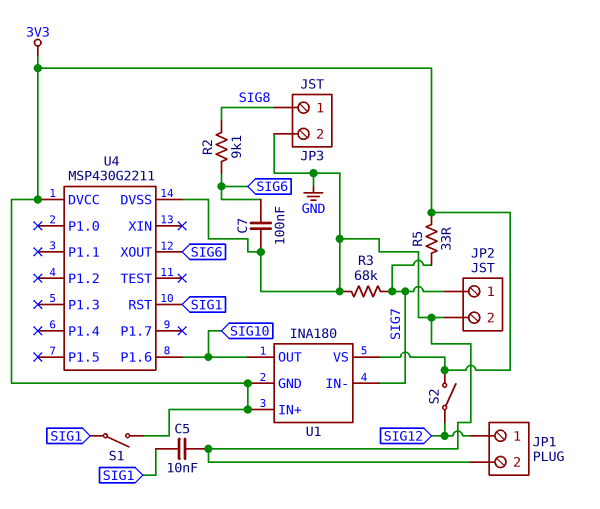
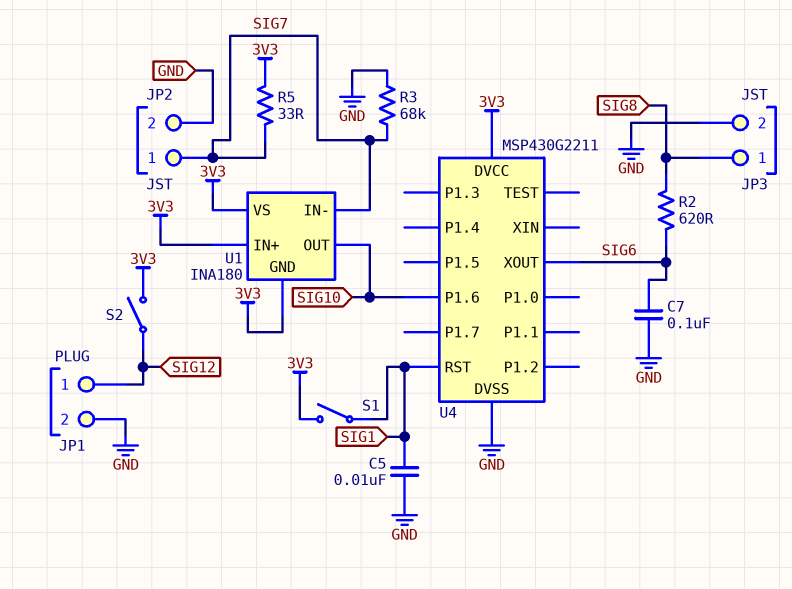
R2: 9.1k (SIG6, SIG8) -> 620 (SIG6, SIG8)

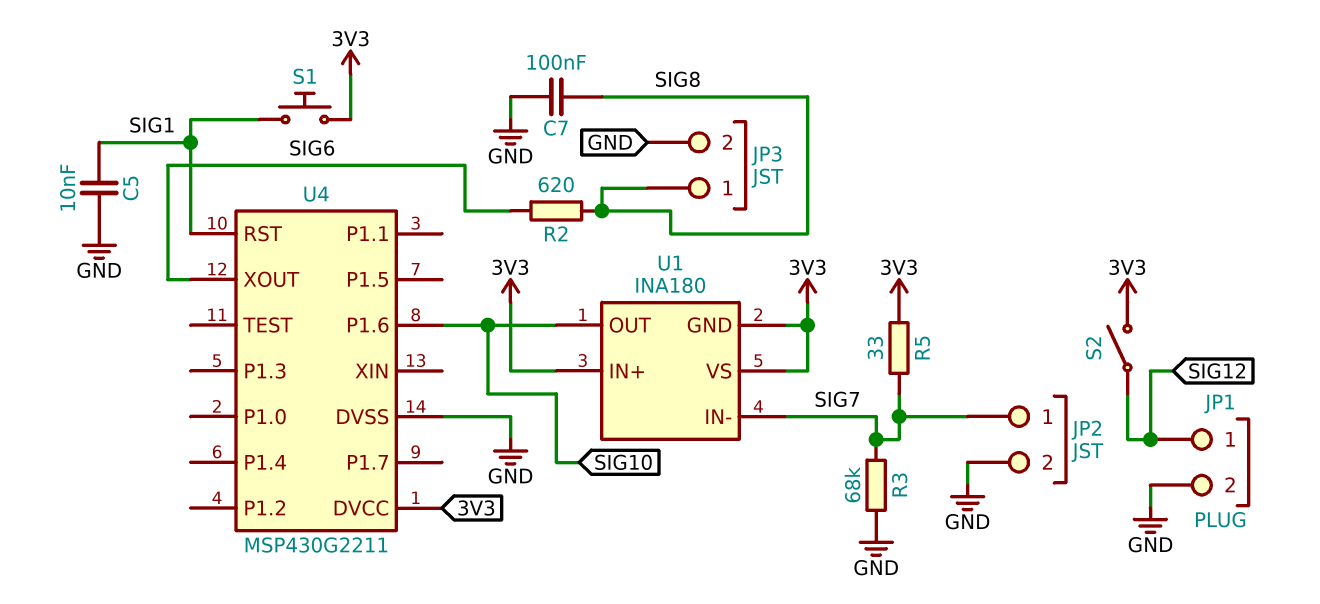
C7: 100nF (GND, SIG6) -> 100nF (GND, SIG8)
S1: switch (3V3, SIG1) -> button (3V3, SIG1)

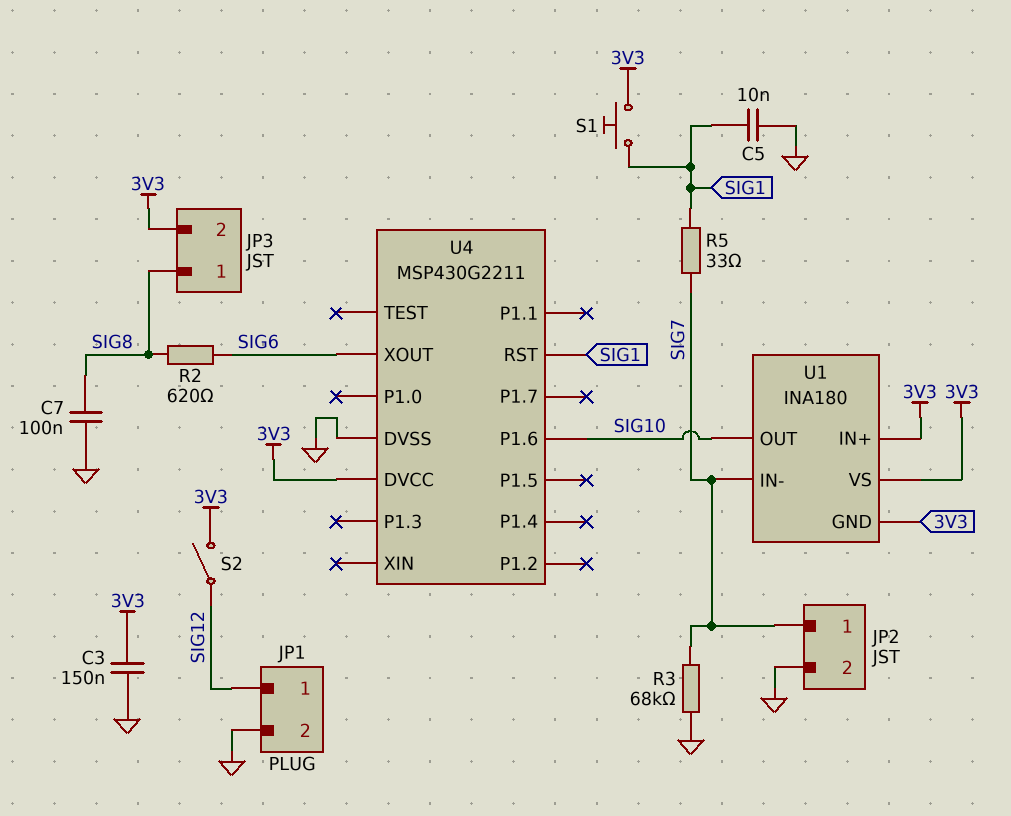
C3: none -> 150nF (3V3, GND)
JP3 pin 2: GND -> 3V3
R5: 33 (3V3, SIG7) -> 33 (SIG1, SIG7)

